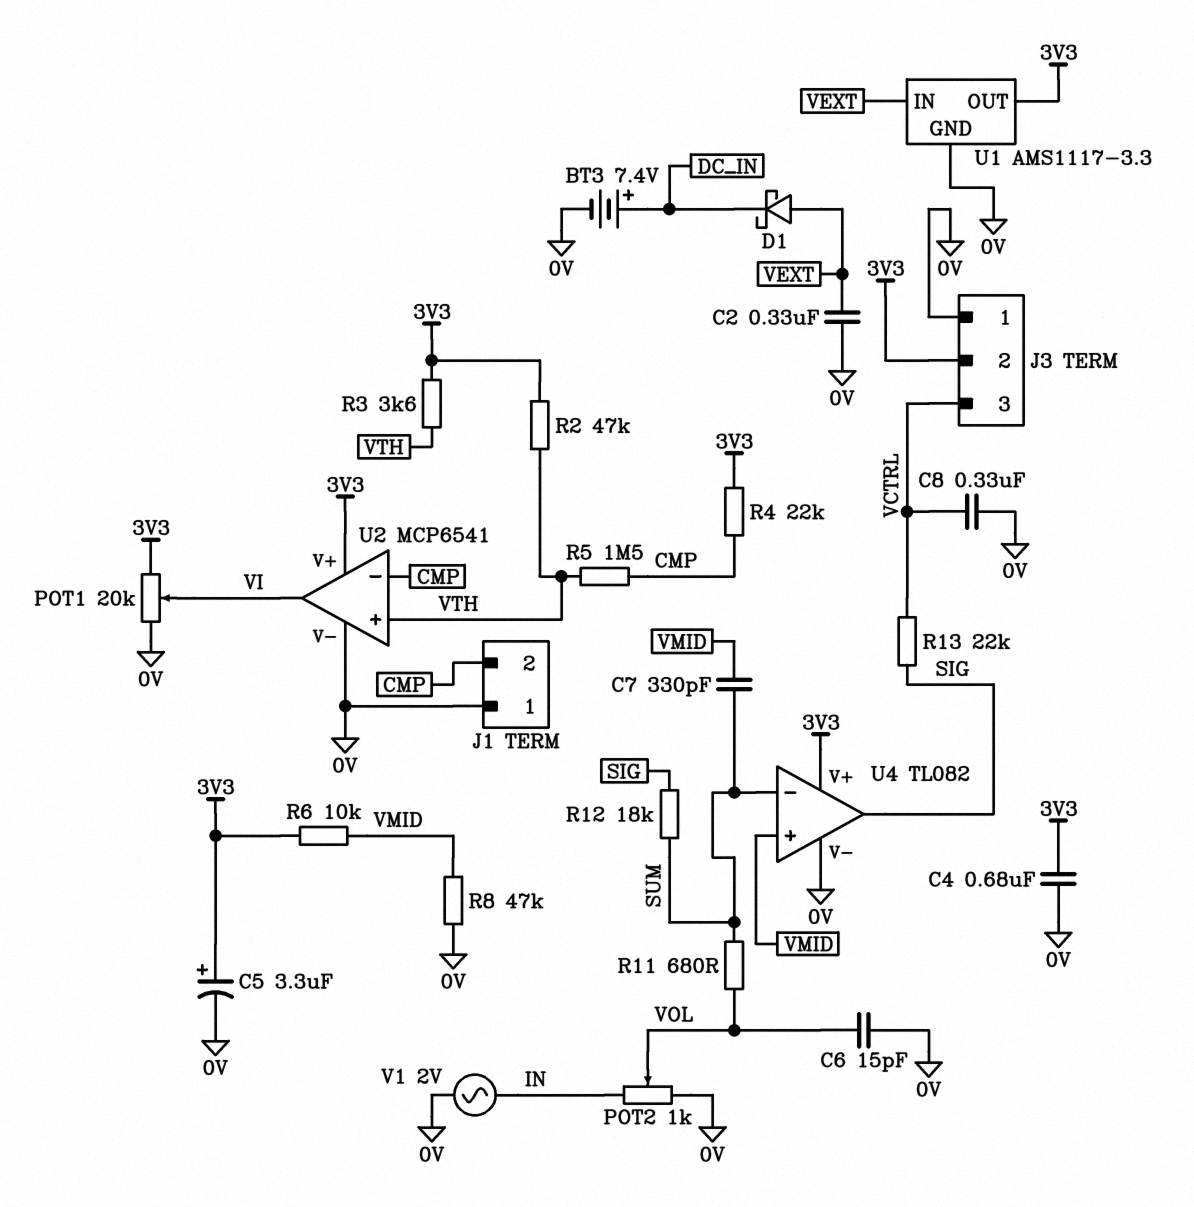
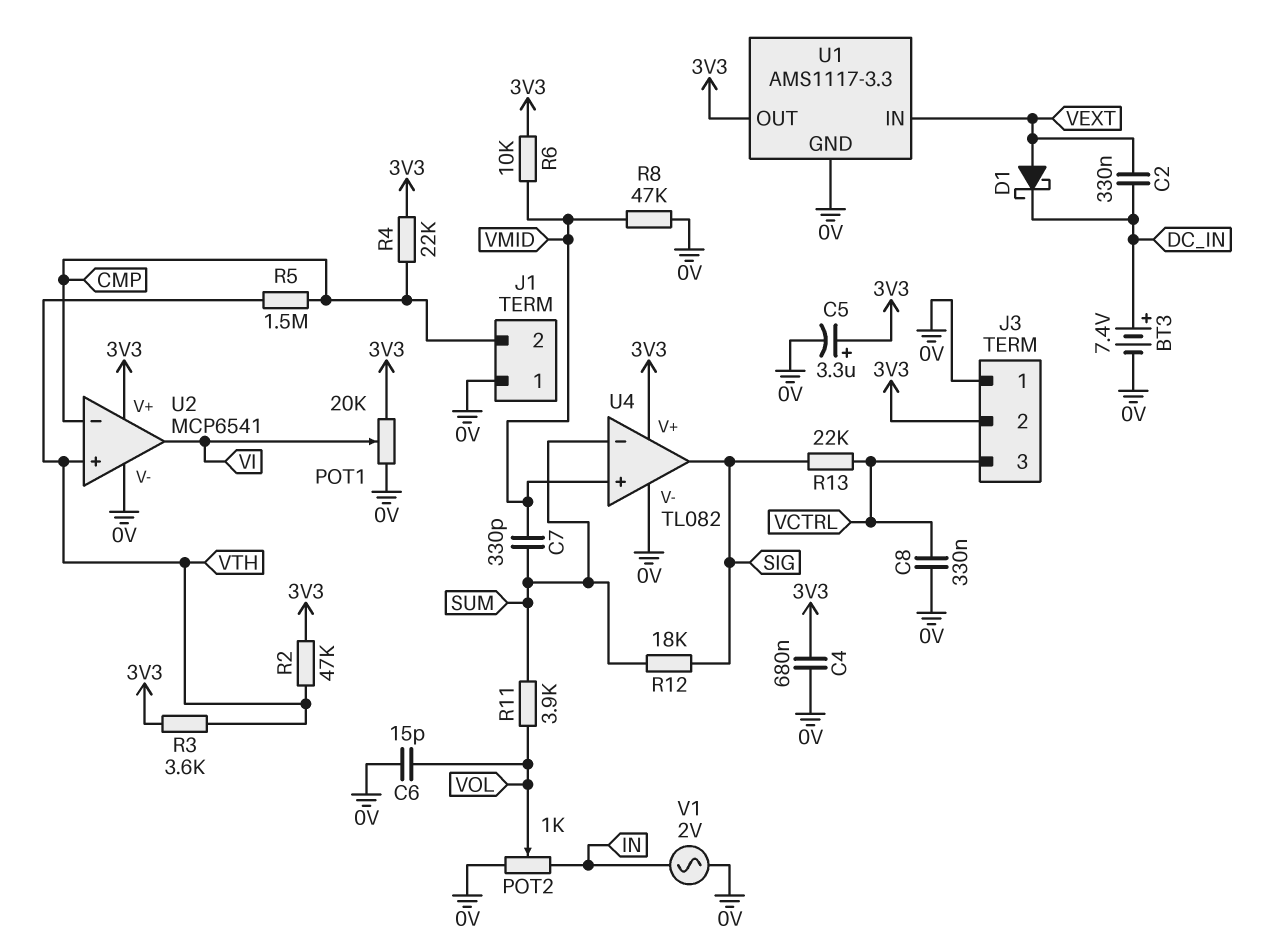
C2: 330nF (0V, VEXT) -> 330nF (DC_IN, VEXT)
R11: 680 (SUM, VOL) -> 3.9k (SUM, VOL)

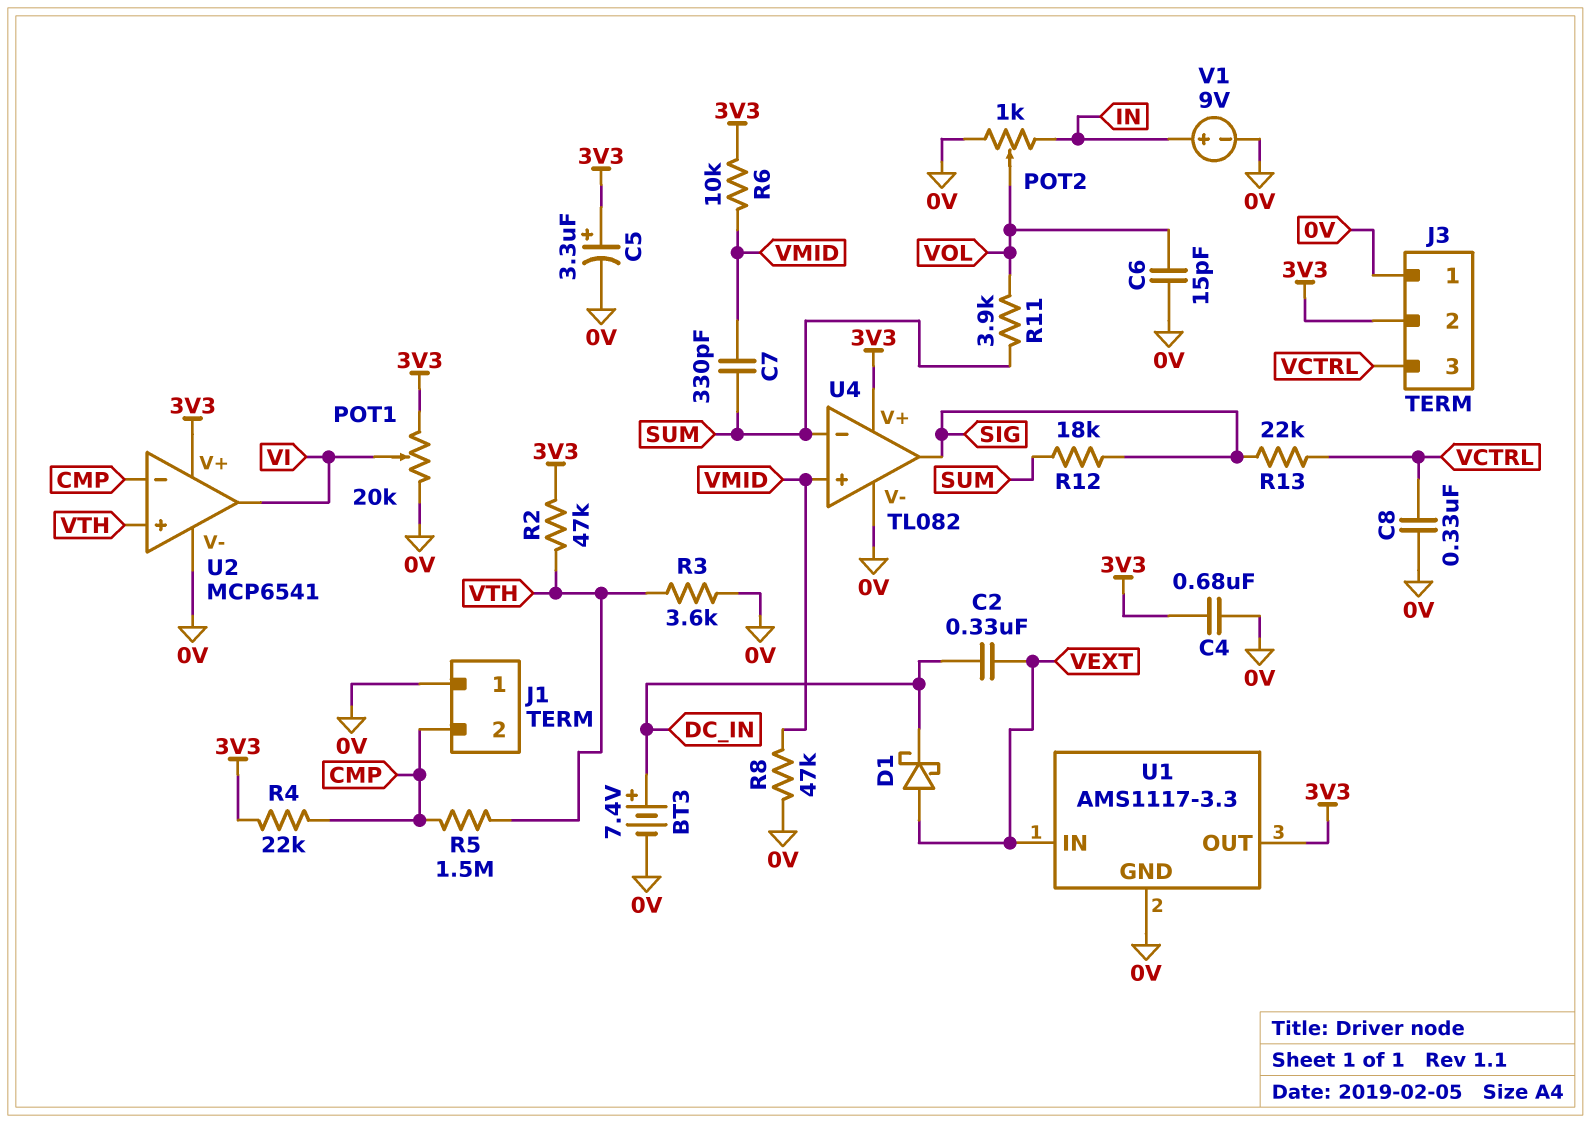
R3: 3.6k (3V3, VTH) -> 3.6k (0V, VTH)
V1: AC 2V (0V, IN) -> 9V (plus IN, minus 0V)

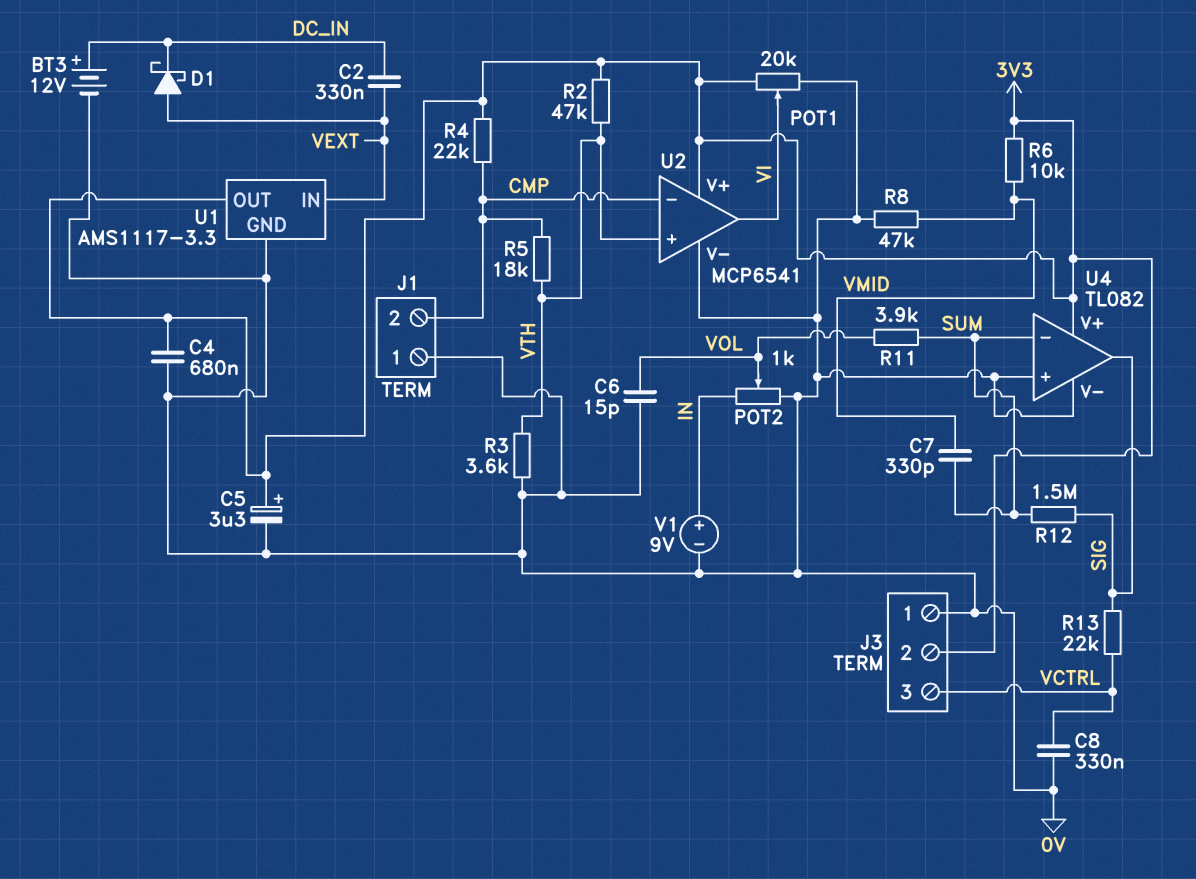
BT3: 7.4V (plus DC_IN, minus 0V) -> 12V (plus DC_IN, minus 0V)
R5: 1.5M (CMP, VTH) -> 18k (CMP, VTH)
R12: 18k (SIG, SUM) -> 1.5M (SIG, SUM)
U4 pin in+: VMID -> 0V

